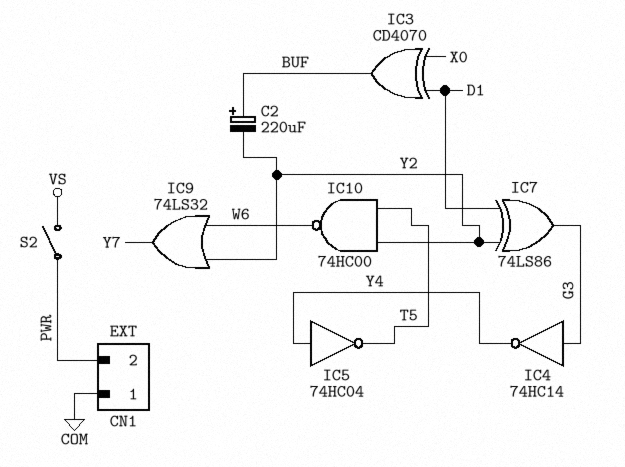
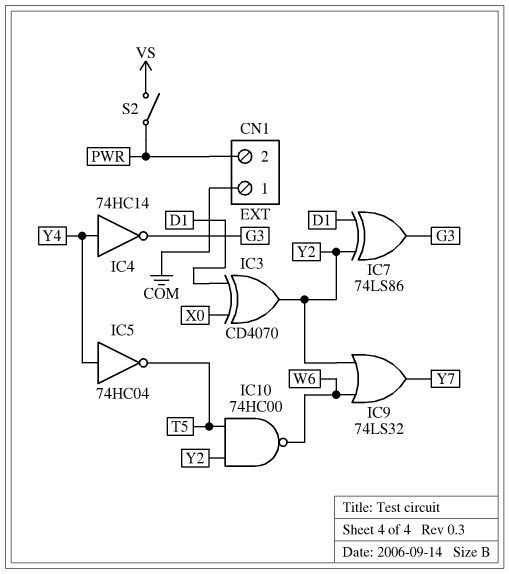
C2: 220uF (plus BUF, minus Y2) -> none
IC3: XOR CD4070 (in D1, in X0, out BUF) -> XOR CD4070 (in D1, in X0, out Y2)
IC4: NOT 74HC14 (in G3, out Y4) -> NOT 74HC14 (in Y4, out G3)

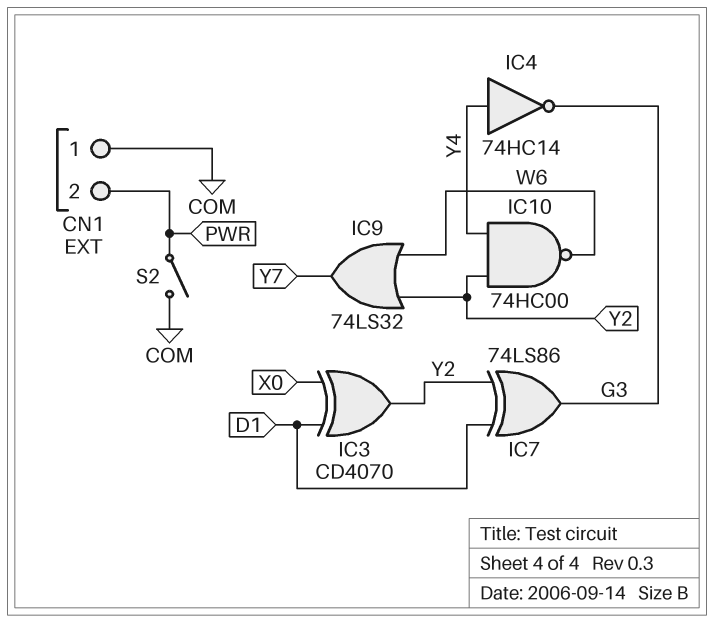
IC5: NOT 74HC04 (in Y4, out T5) -> none
IC10: NAND 74HC00 (in T5, in Y2, out W6) -> NAND 74HC00 (in Y2, in Y4, out W6)
S2: switch (PWR, VS) -> switch (COM, PWR)

